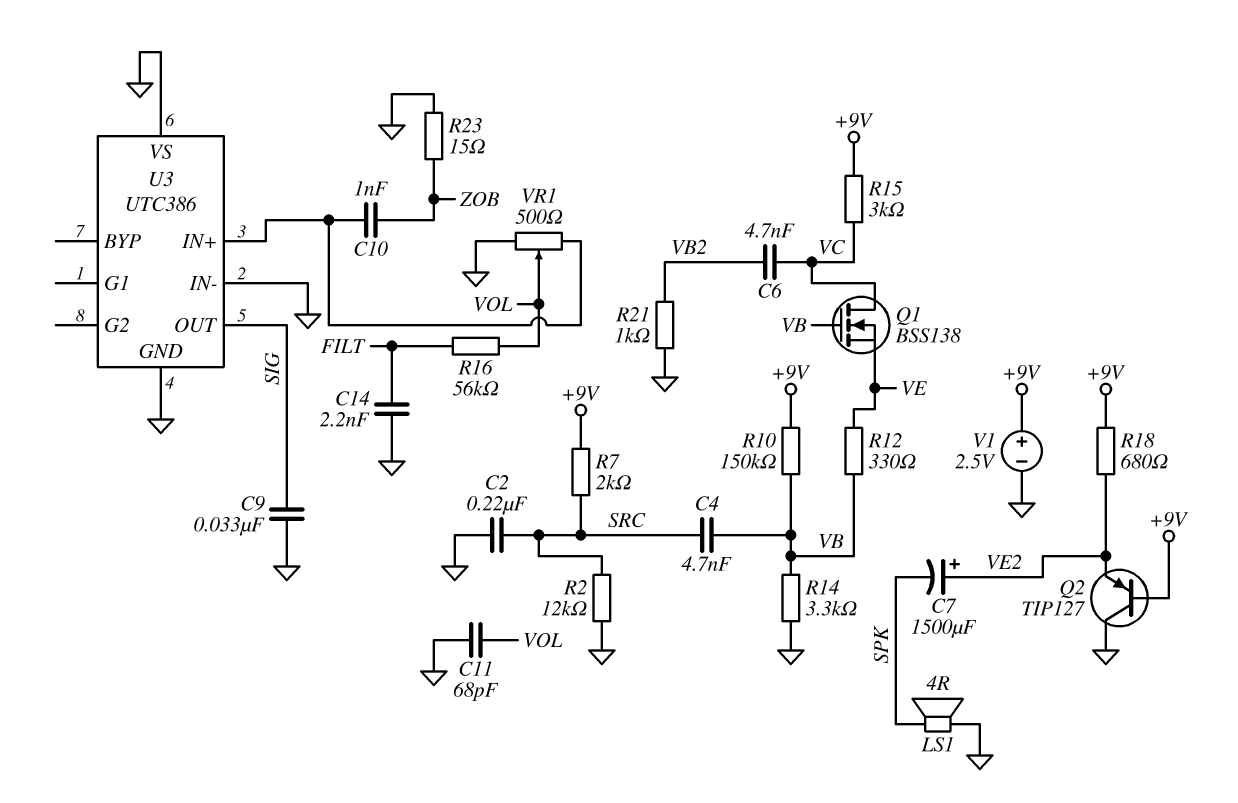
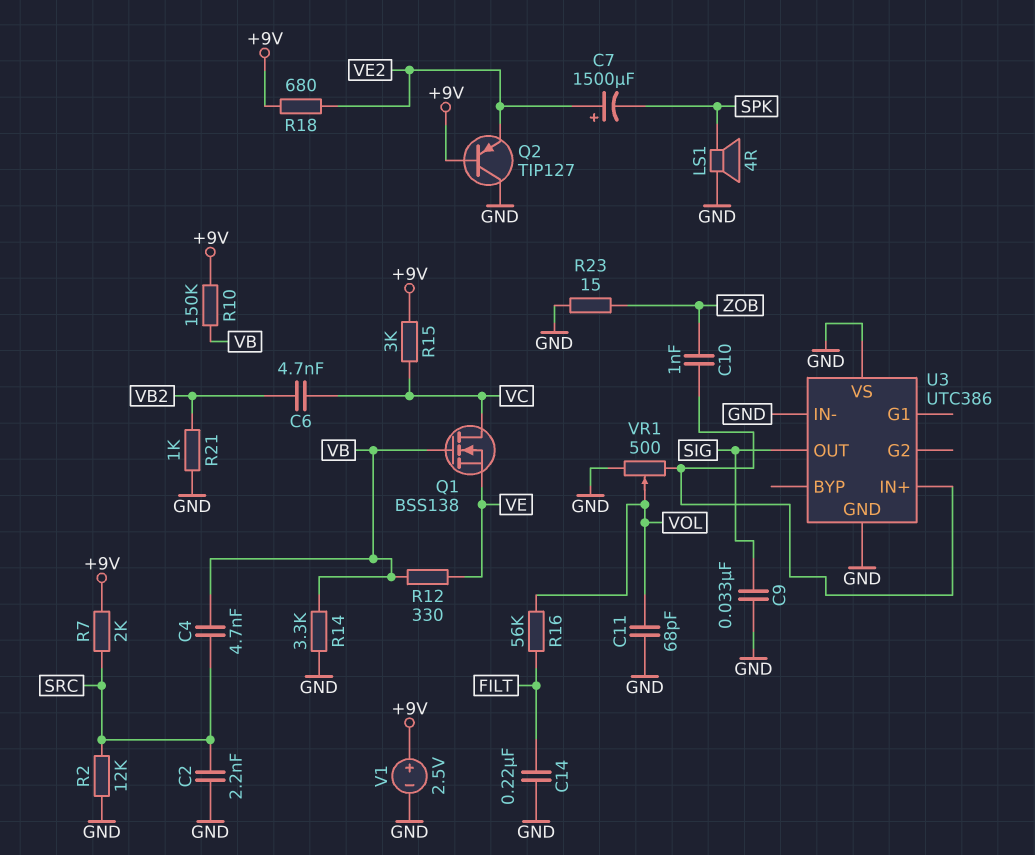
C2: 220nF (GND, SRC) -> 2.2nF (GND, SRC)
C14: 2.2nF (FILT, GND) -> 220nF (FILT, GND)

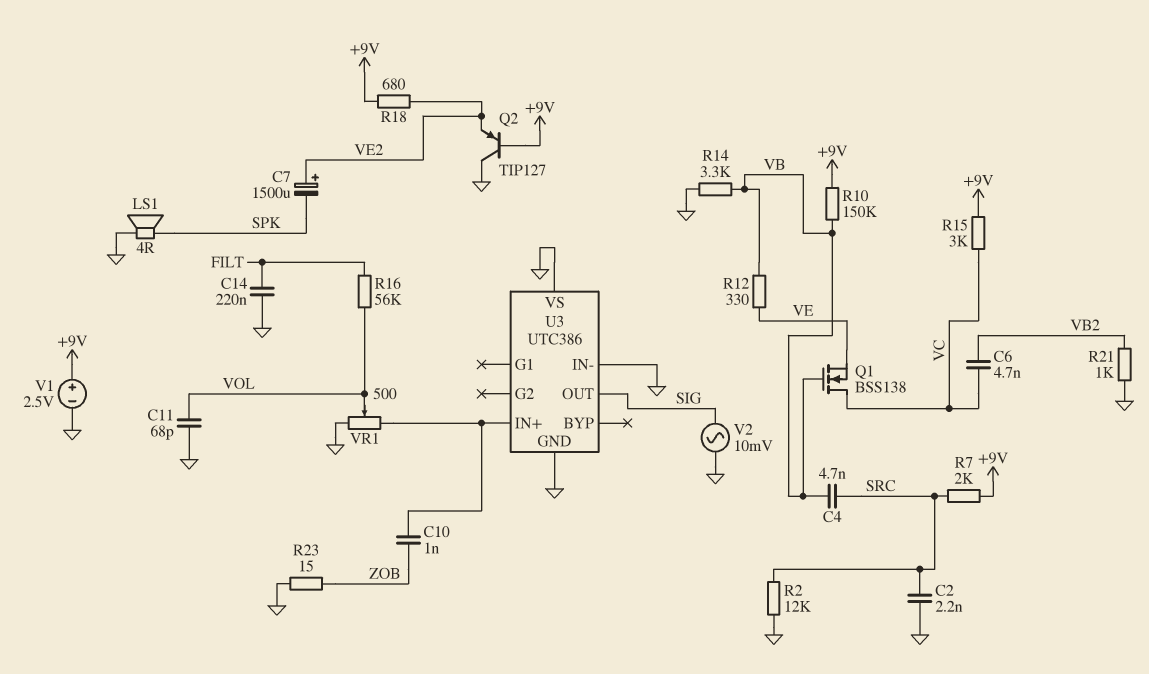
C9: 33nF (GND, SIG) -> none
V2: none -> AC 10mV (GND, SIG)

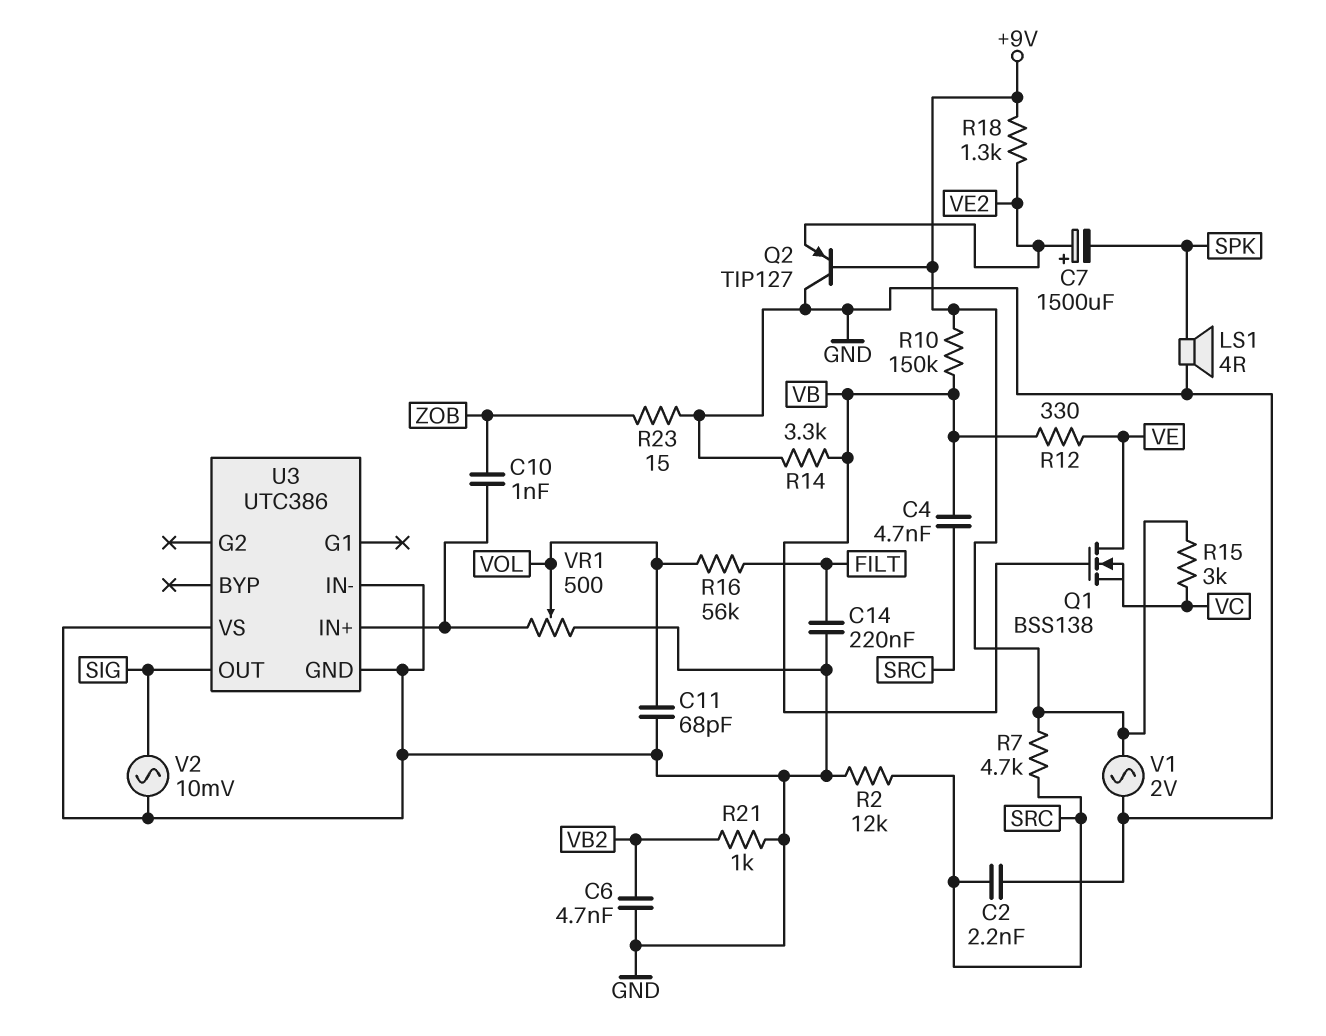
C6: 4.7nF (VB2, VC) -> 4.7nF (GND, VB2)
Q1: NMOS BSS138 (G VB, D VC, S VE) -> NMOS BSS138 (G VB, D VE, S VC)
R7: 2k (+9V, SRC) -> 4.7k (+9V, SRC)
R18: 680 (+9V, VE2) -> 1.3k (+9V, VE2)
V1: 2.5V (plus +9V, minus GND) -> AC 2V (+9V, GND)

